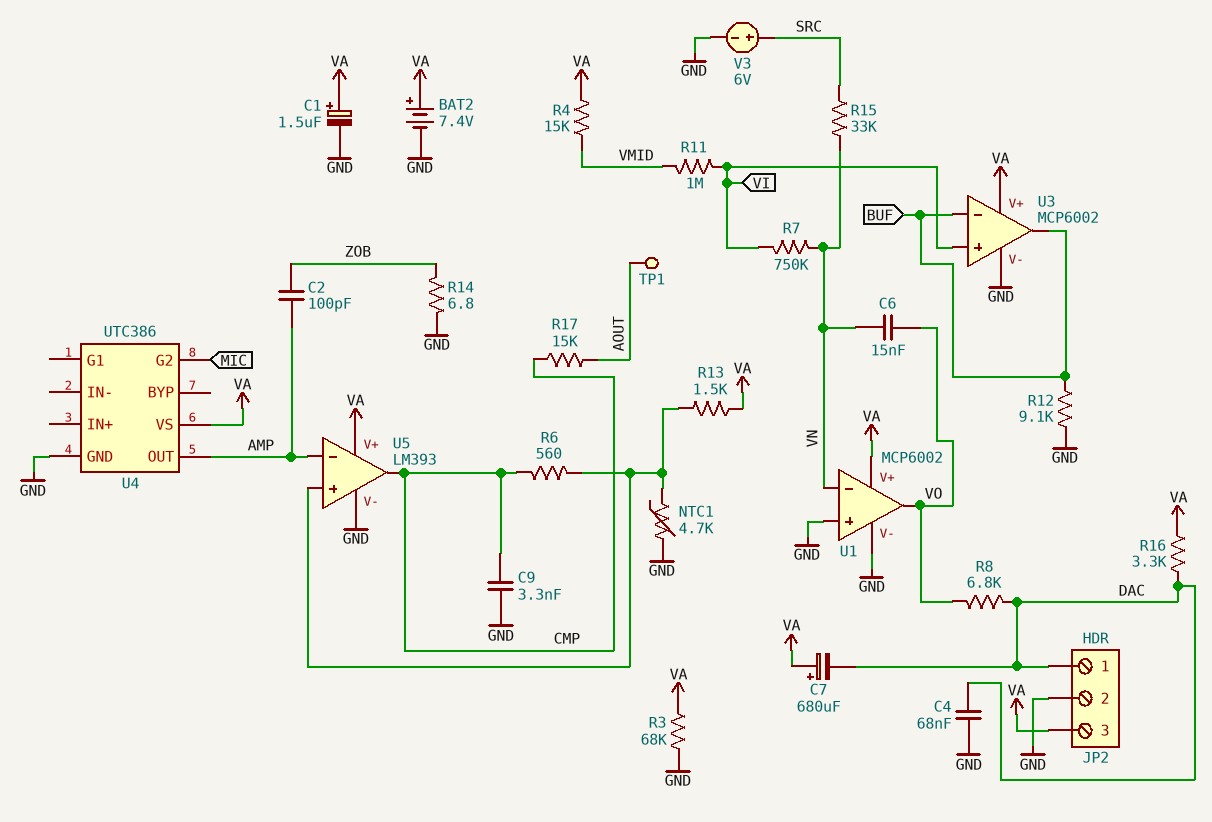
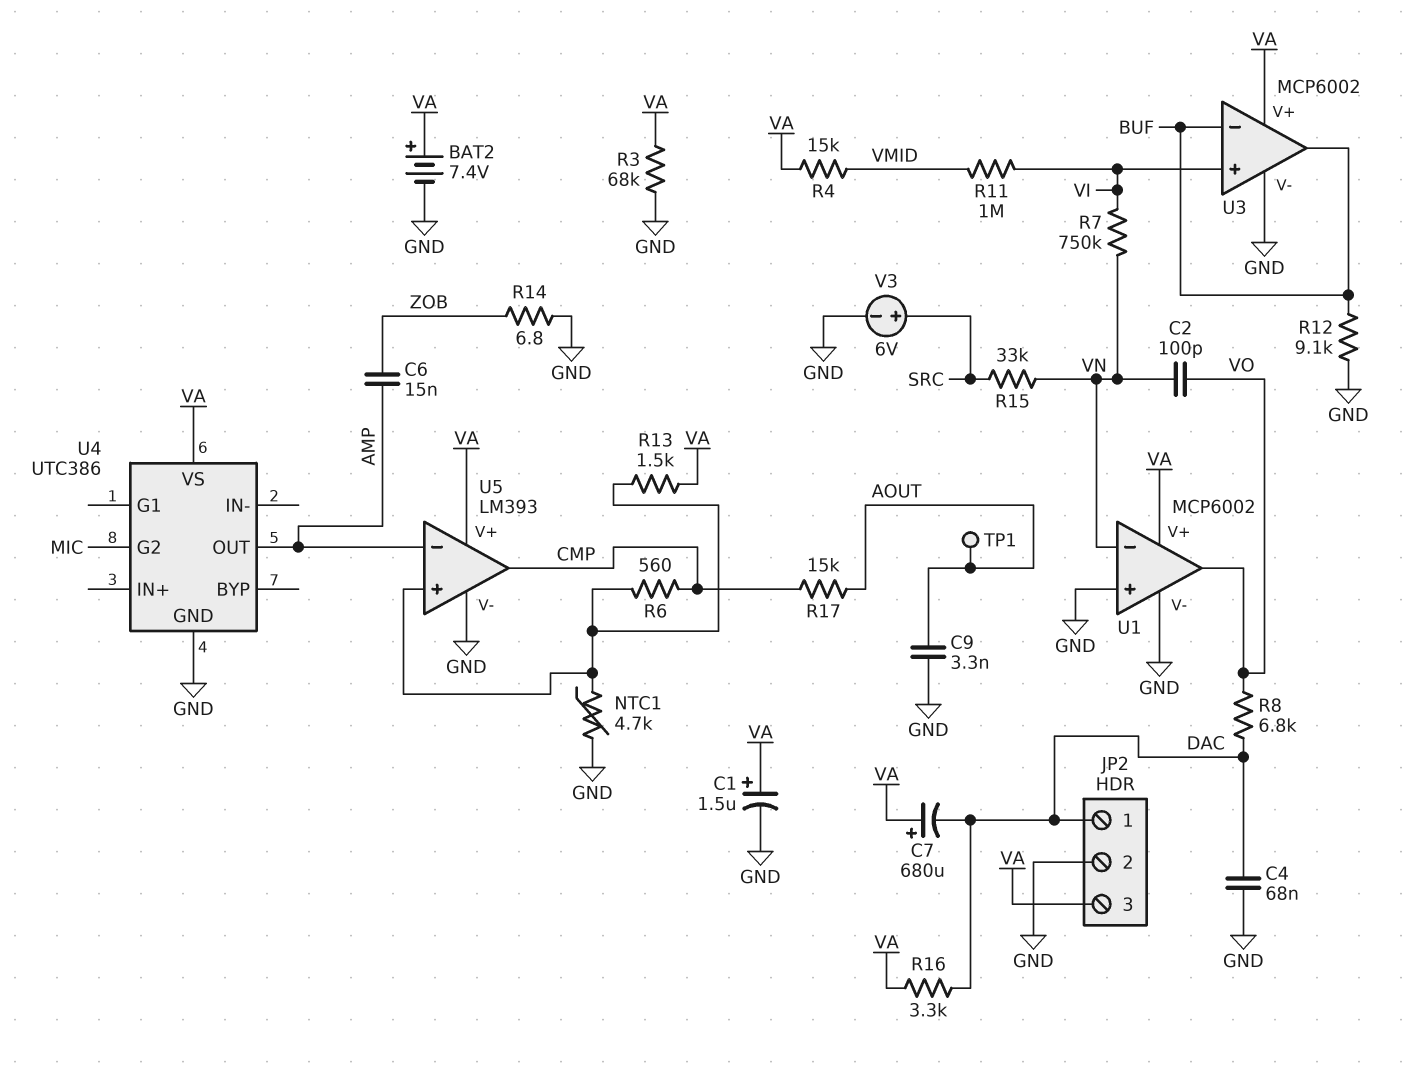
C2: 100pF (AMP, ZOB) -> 100pF (VN, VO)
C6: 15nF (VN, VO) -> 15nF (AMP, ZOB)
C9: 3.3nF (CMP, GND) -> 3.3nF (AOUT, GND)

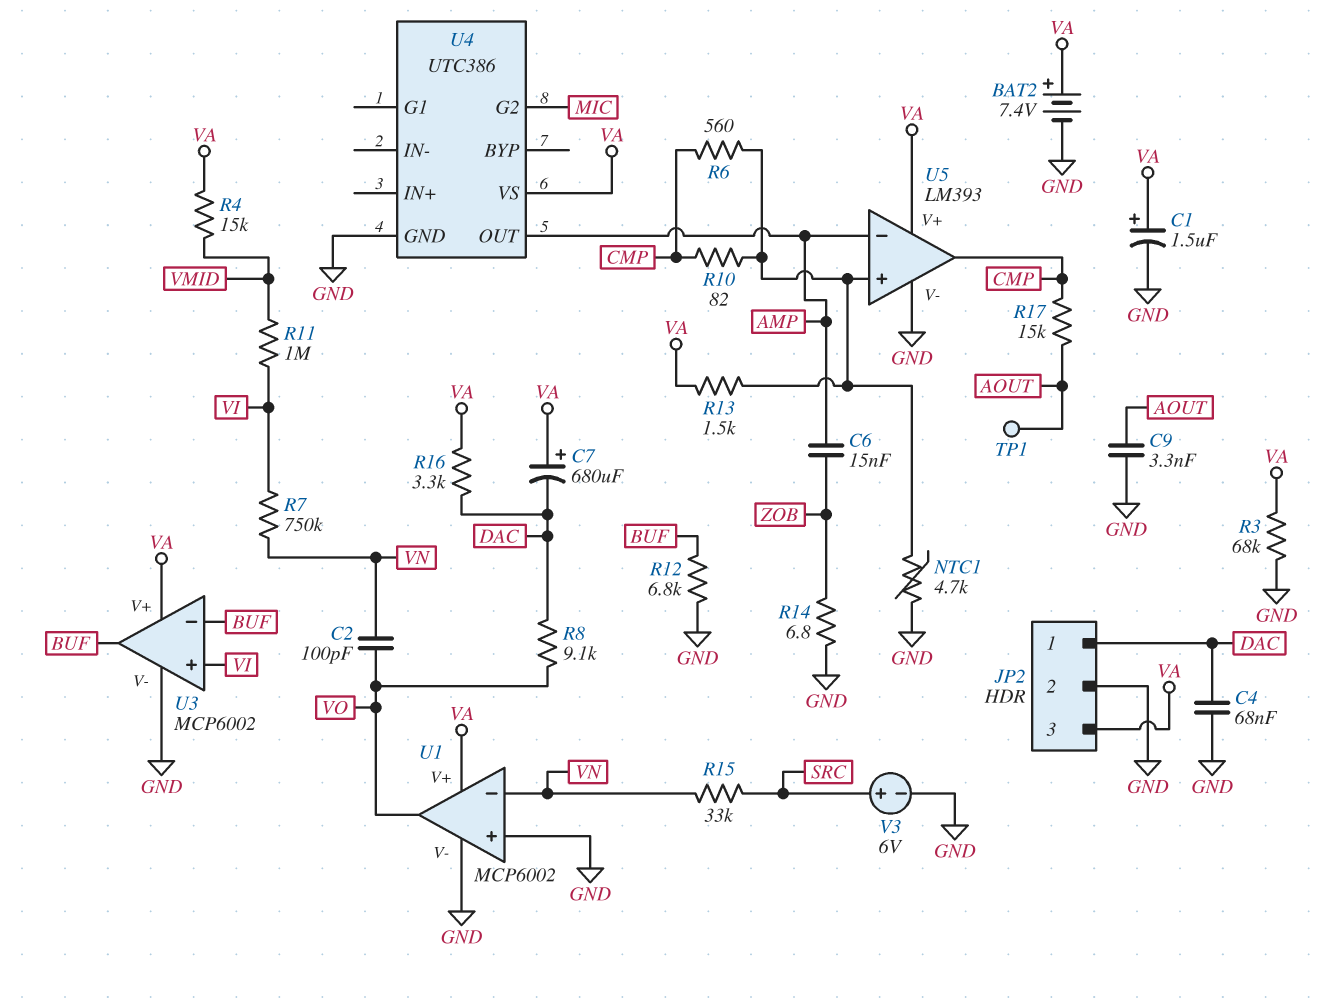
R8: 6.8k (DAC, VO) -> 9.1k (DAC, VO)
R10: none -> 82 (CMP, U5/in+)
R12: 9.1k (BUF, GND) -> 6.8k (BUF, GND)

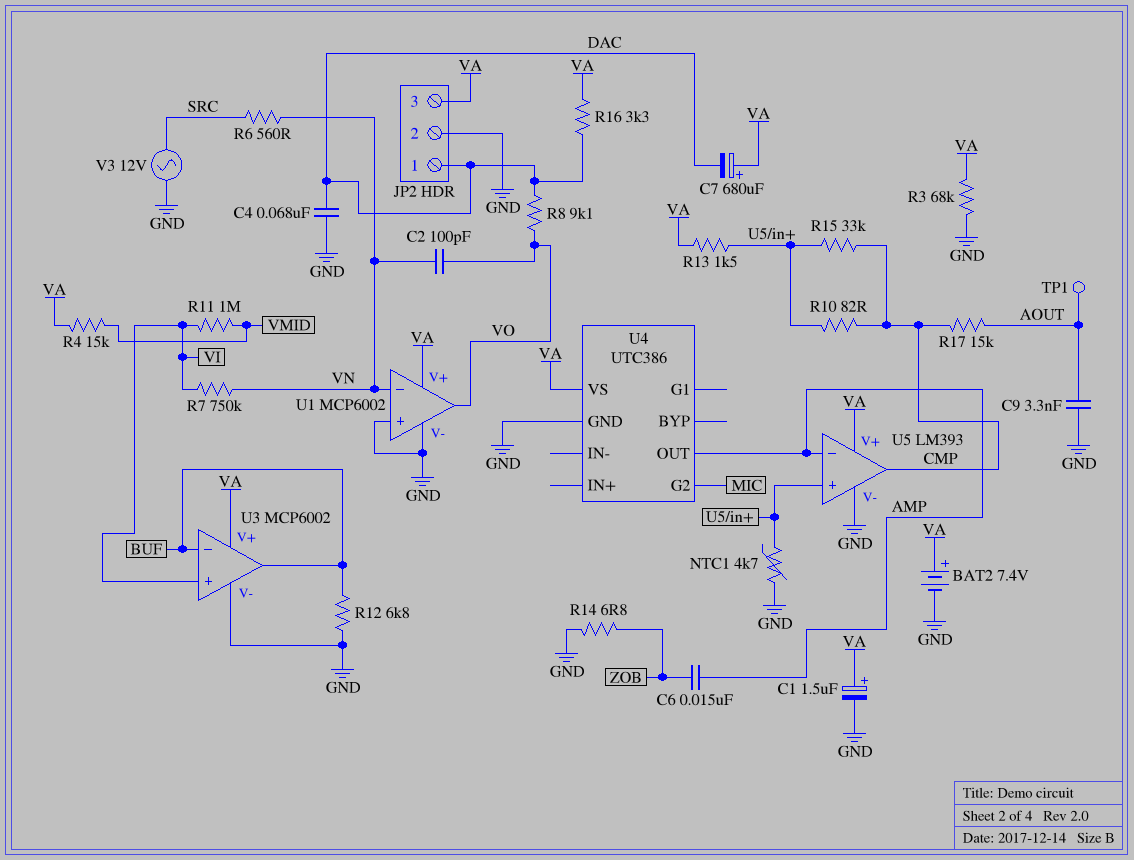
R6: 560 (CMP, U5/in+) -> 560 (SRC, VN)
R15: 33k (SRC, VN) -> 33k (CMP, U5/in+)
V3: 6V (plus SRC, minus GND) -> AC 12V (GND, SRC)

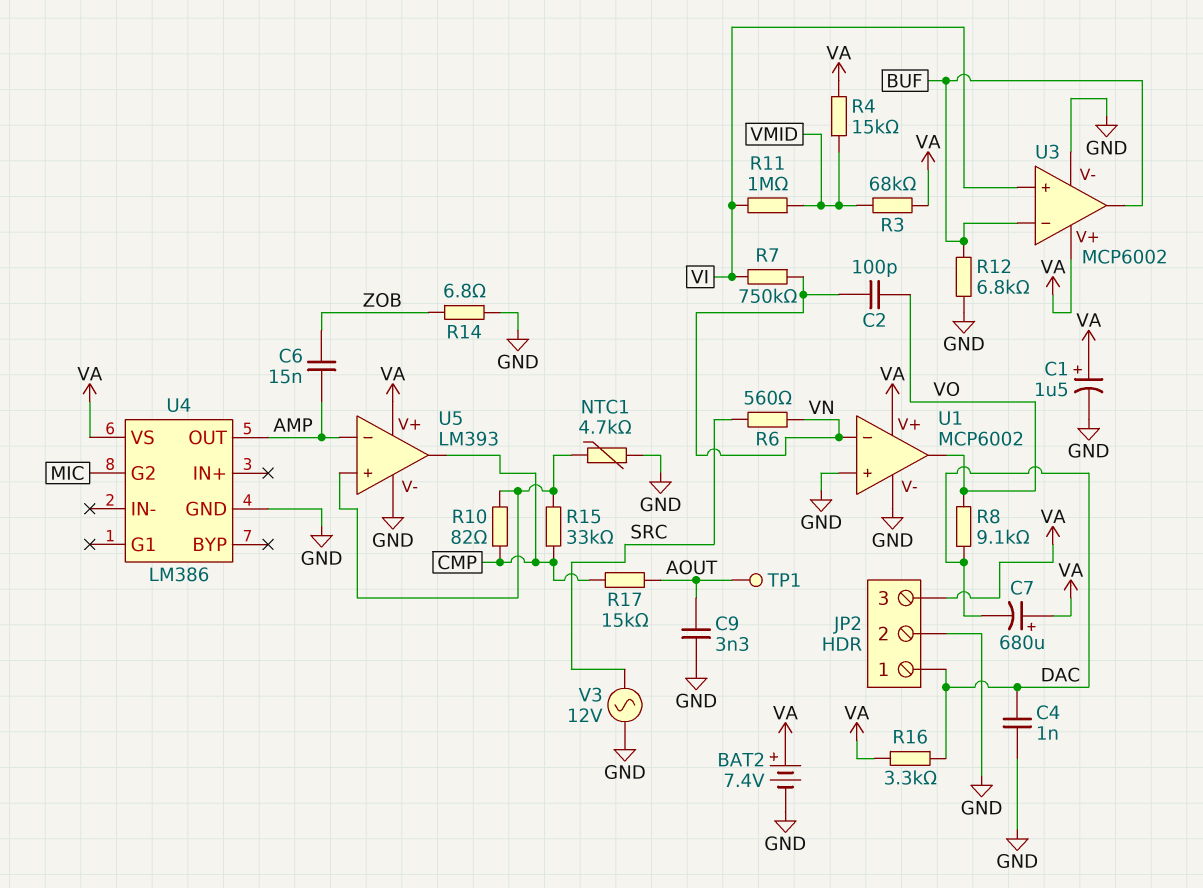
C4: 68nF (DAC, GND) -> 1nF (DAC, GND)
R3: 68k (GND, VA) -> 68k (VA, VMID)
R13: 1.5k (U5/in+, VA) -> none
U4: UTC386 -> LM386

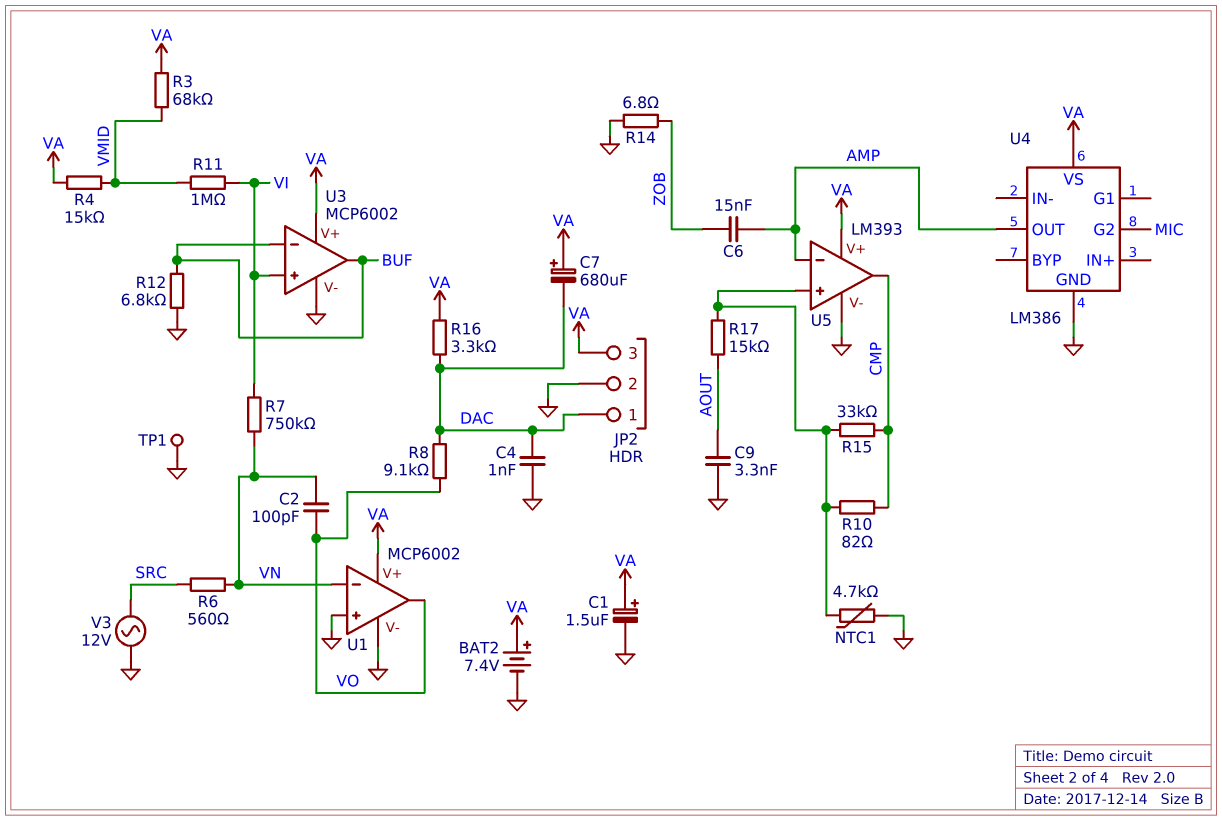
R17: 15k (AOUT, CMP) -> 15k (AOUT, U5/in+)
TP1: test point (AOUT) -> test point (GND)

